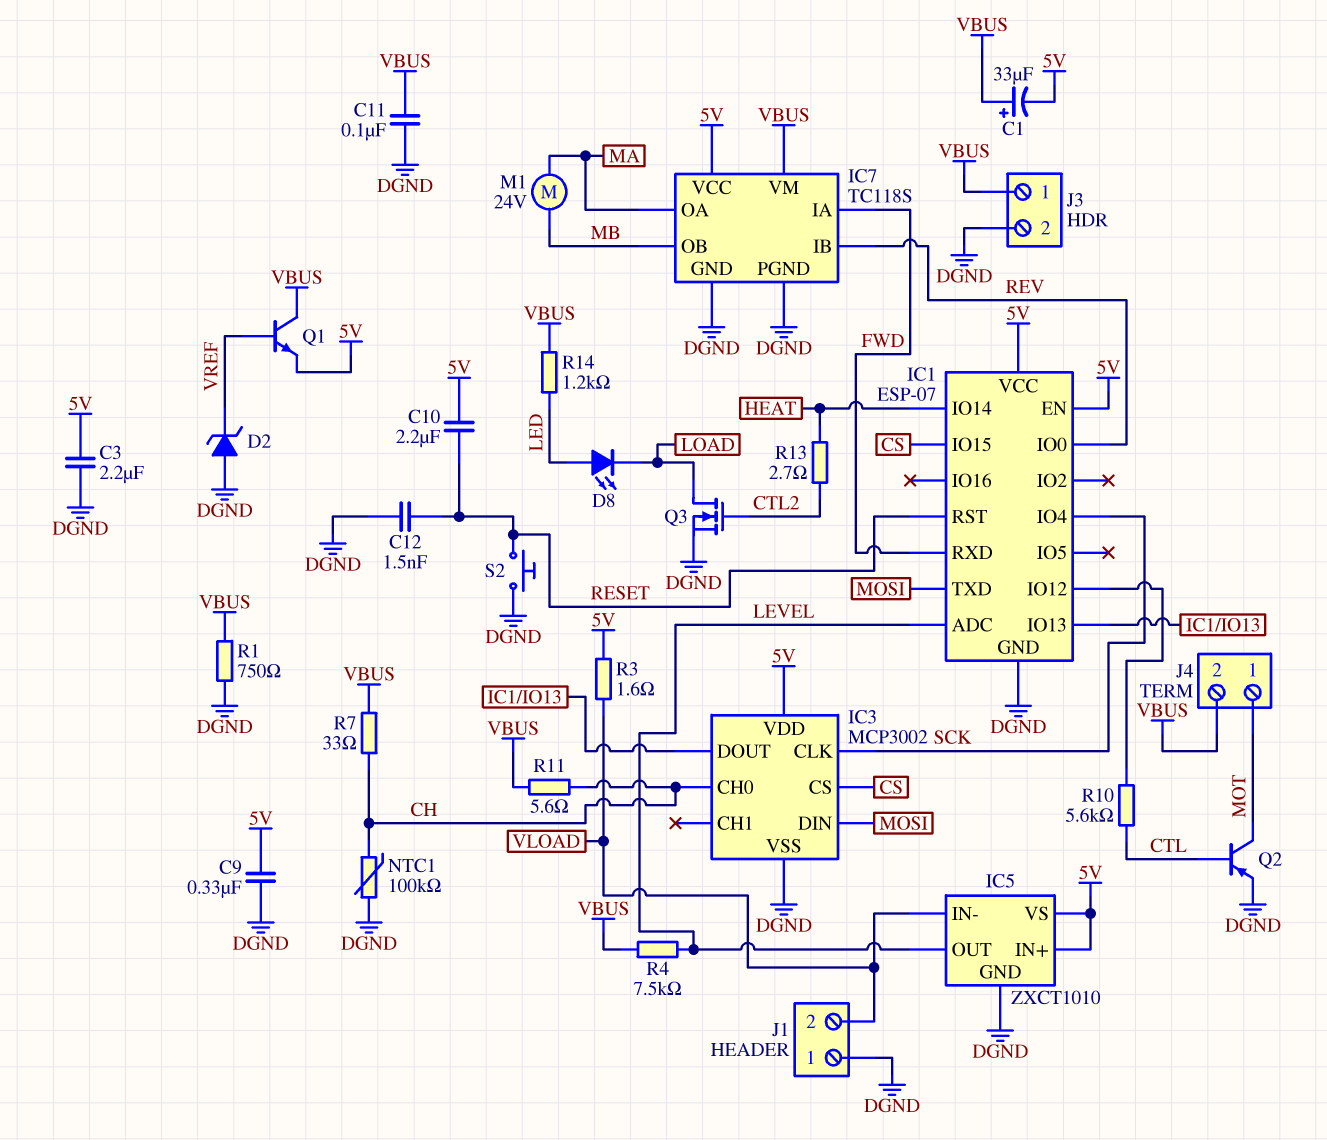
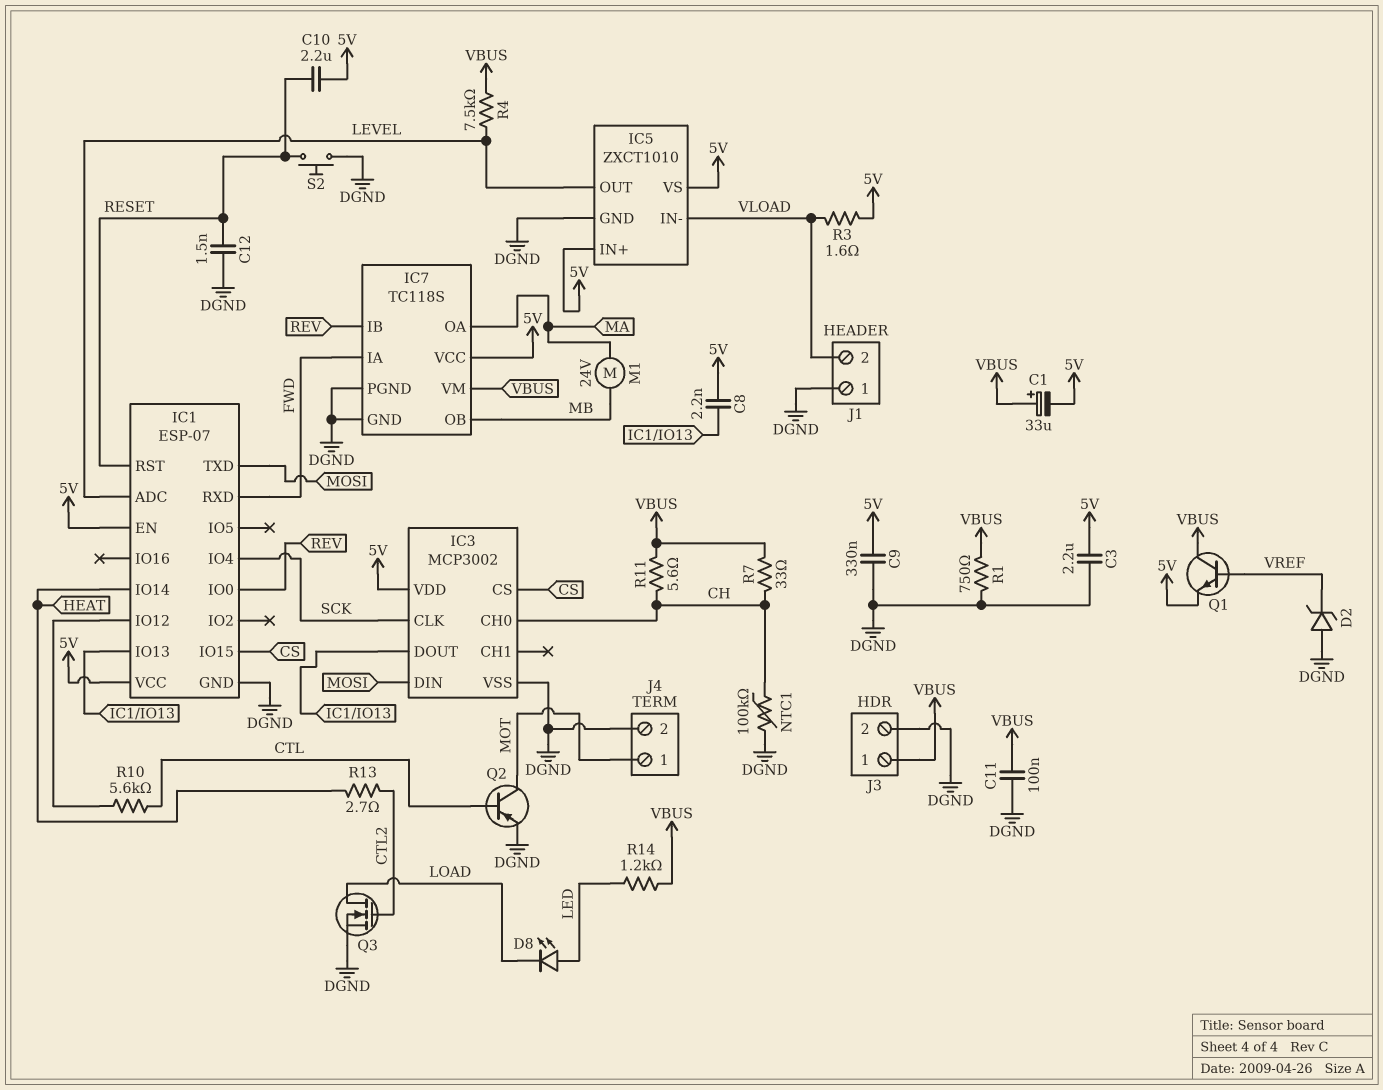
C8: none -> 2.2nF (5V, IC1/IO13)
J4 pin 2: VBUS -> DGND

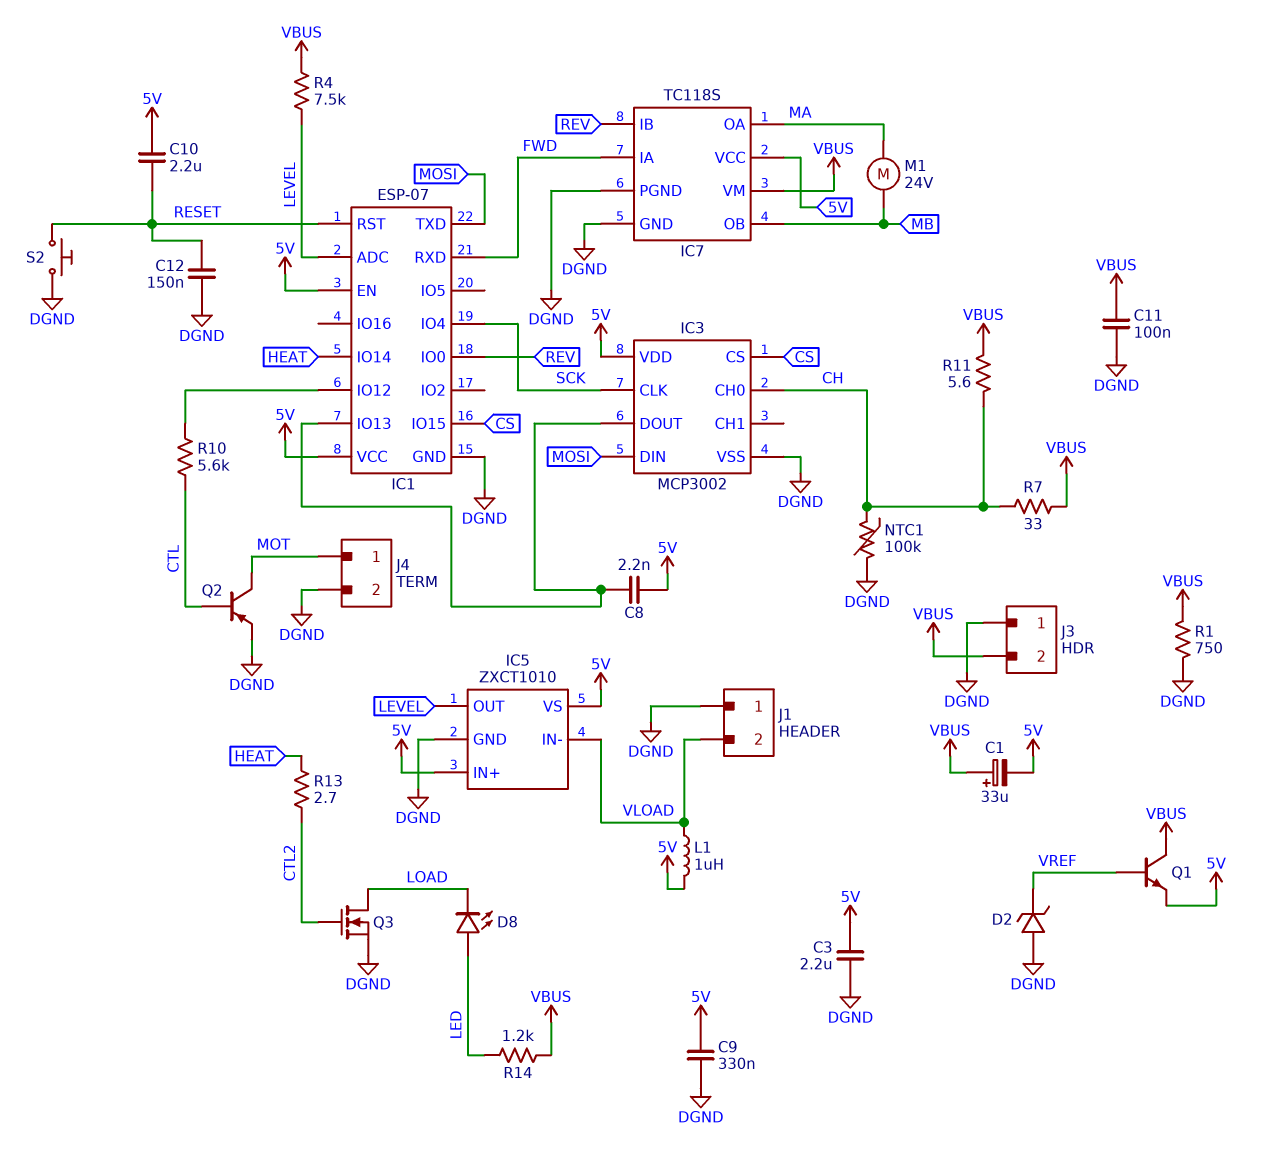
C12: 1.5nF (DGND, RESET) -> 150nF (DGND, RESET)
J3 pin 1: VBUS -> DGND
J3 pin 2: DGND -> VBUS
L1: none -> 1uH (5V, VLOAD)
R3: 1.6 (5V, VLOAD) -> none

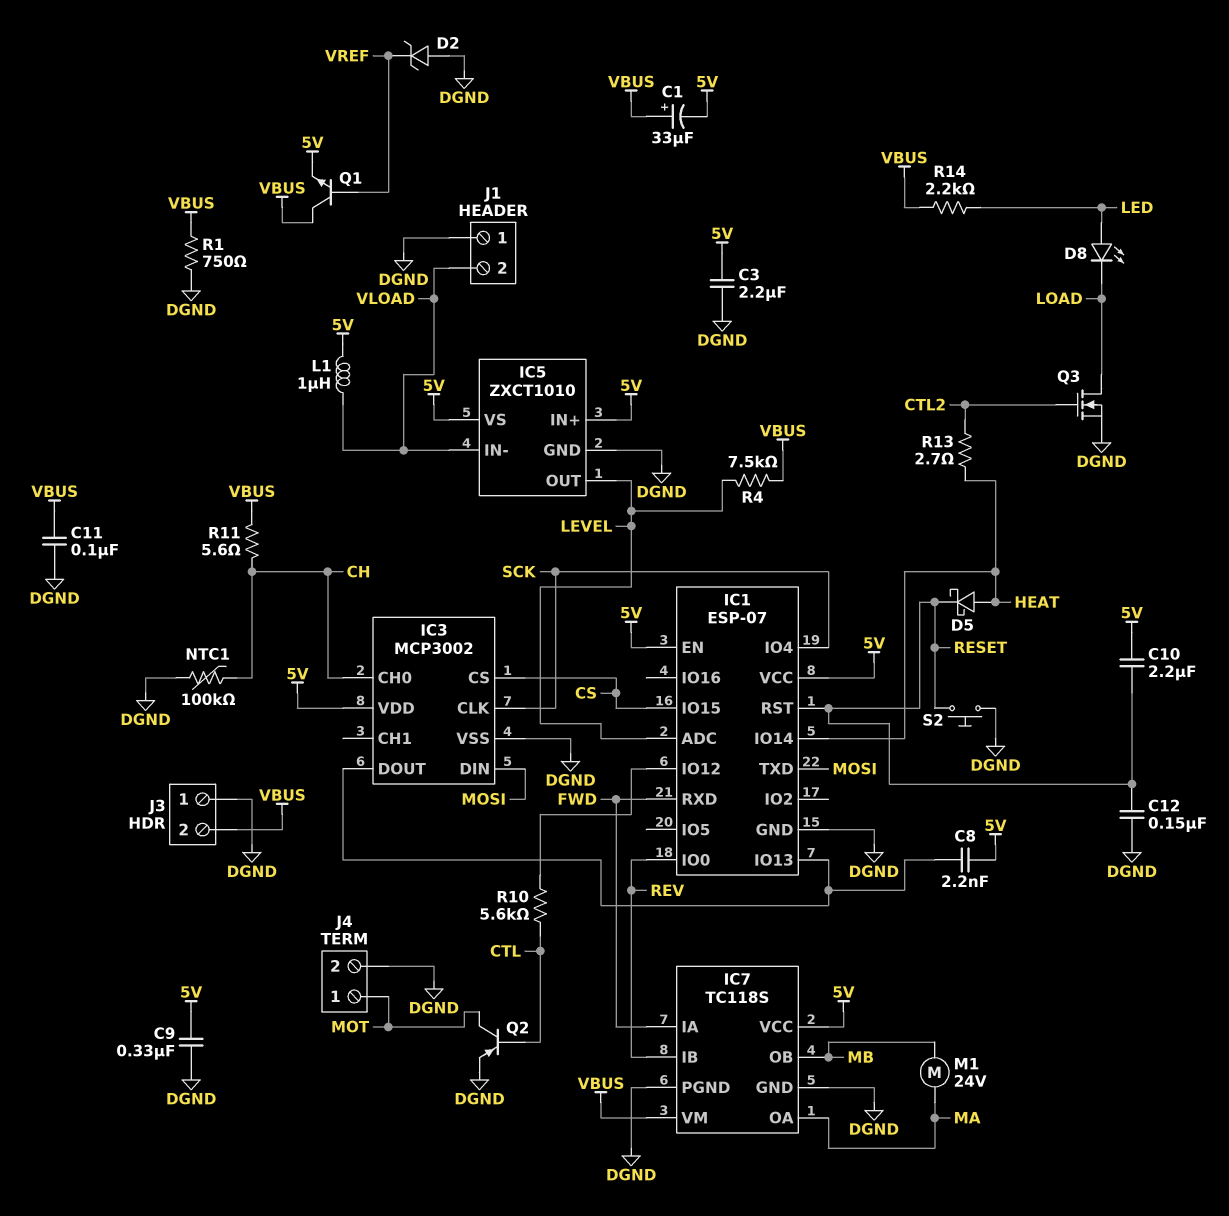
D5: none -> schottky (A HEAT, K RESET)
R7: 33 (CH, VBUS) -> none
R14: 1.2k (LED, VBUS) -> 2.2k (LED, VBUS)

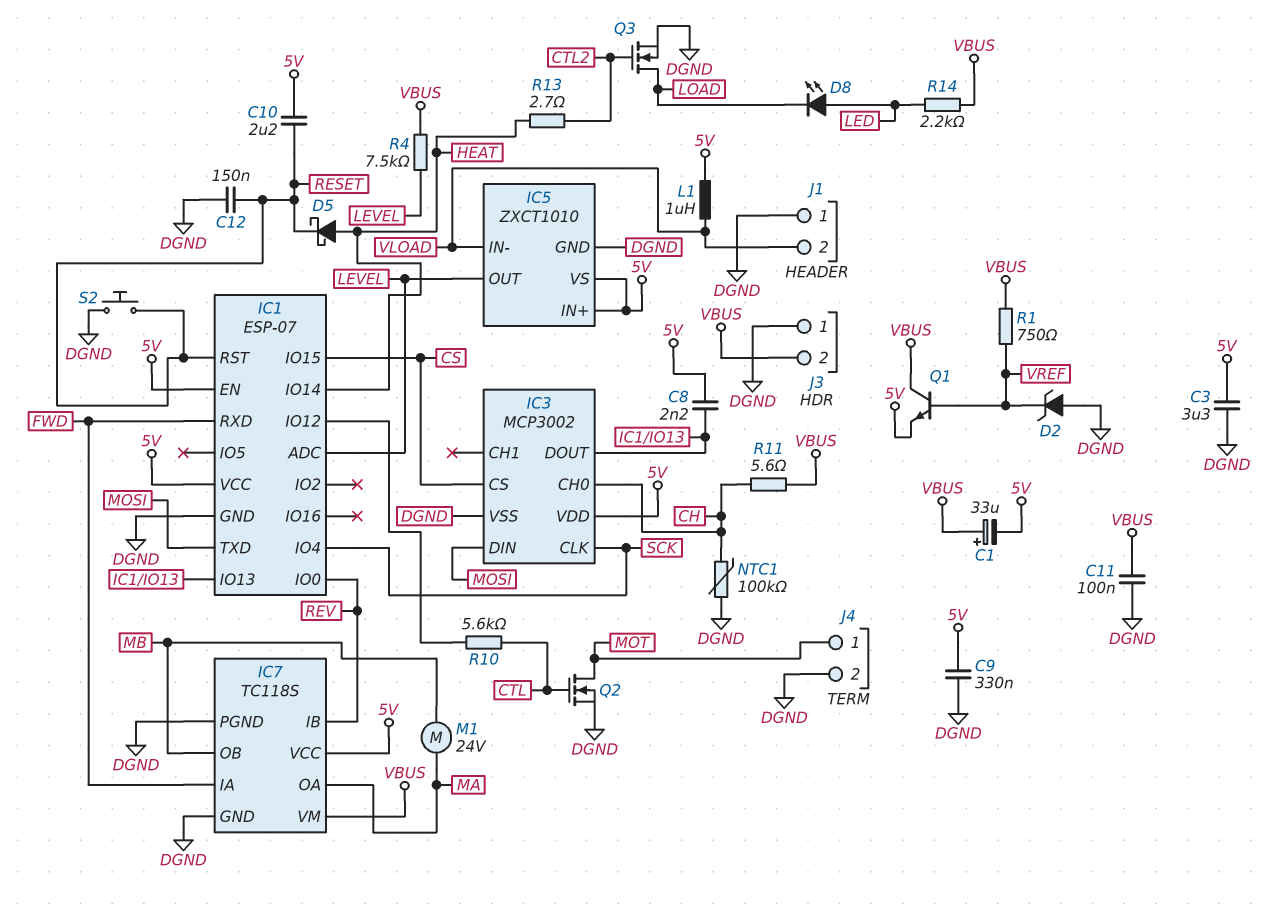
C3: 2.2uF (5V, DGND) -> 3.3uF (5V, DGND)
Q2: PNP (B CTL, C MOT, E DGND) -> NMOS (G CTL, D MOT, S DGND)
R1: 750 (DGND, VBUS) -> 750 (VBUS, VREF)

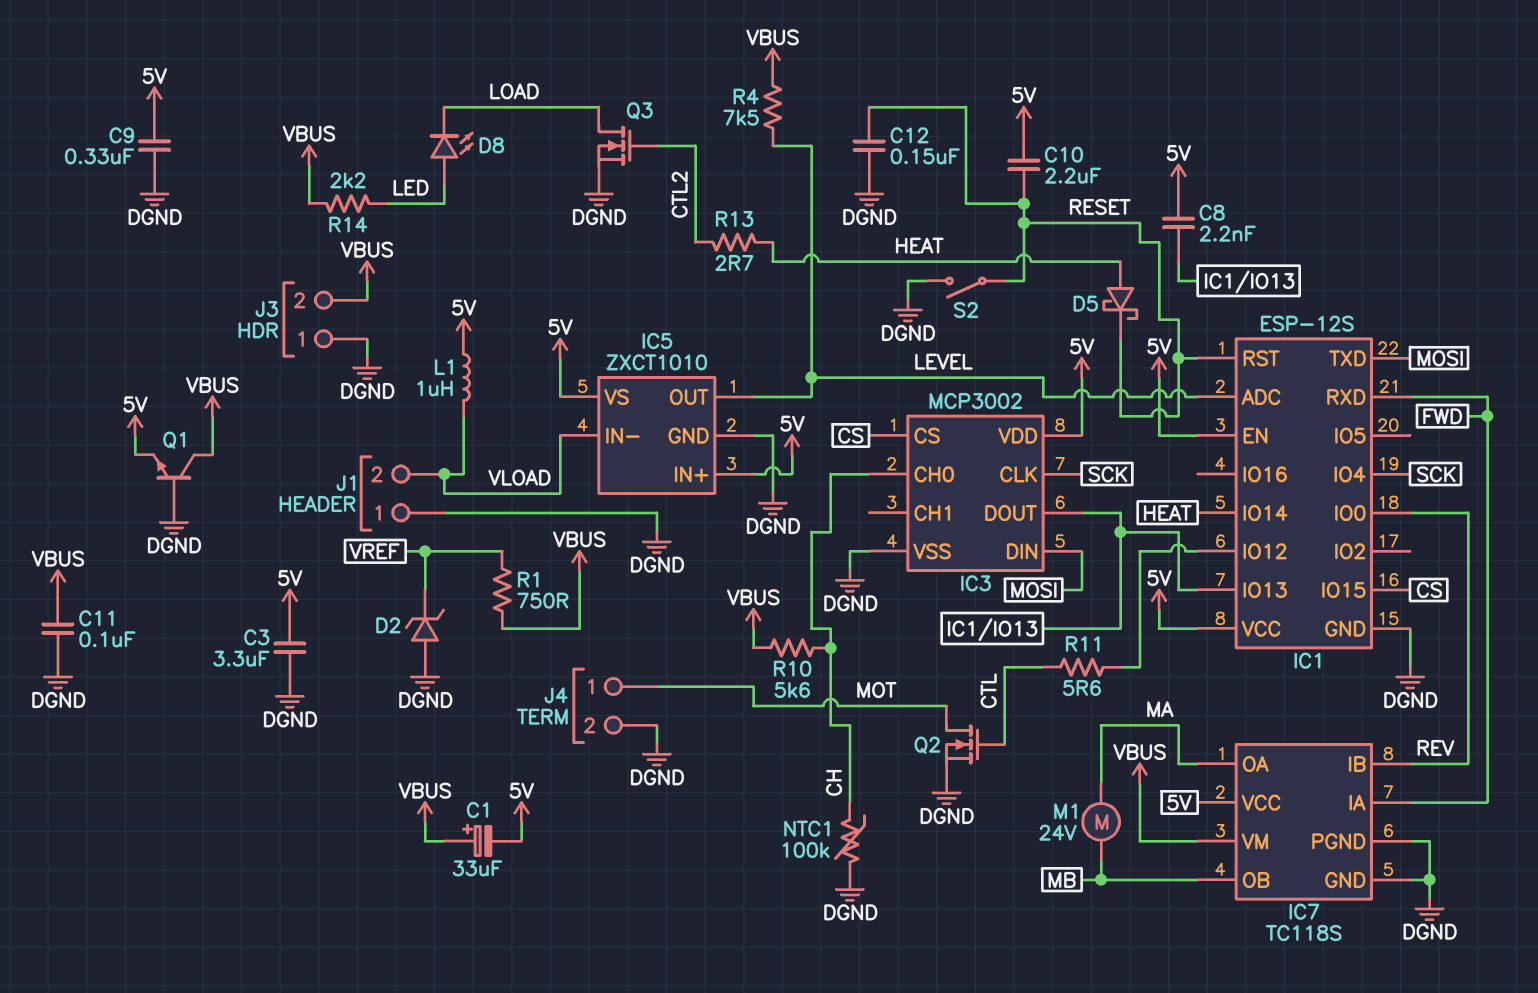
IC1: ESP-07 -> ESP-12S
Q1: NPN (B VREF, C VBUS, E 5V) -> NPN (B DGND, C VBUS, E 5V)
R10: 5.6k (CTL, IC1/IO12) -> 5.6k (CH, VBUS)
R11: 5.6 (CH, VBUS) -> 5.6 (CTL, IC1/IO12)
S2: button (DGND, RESET) -> switch (DGND, RESET)

